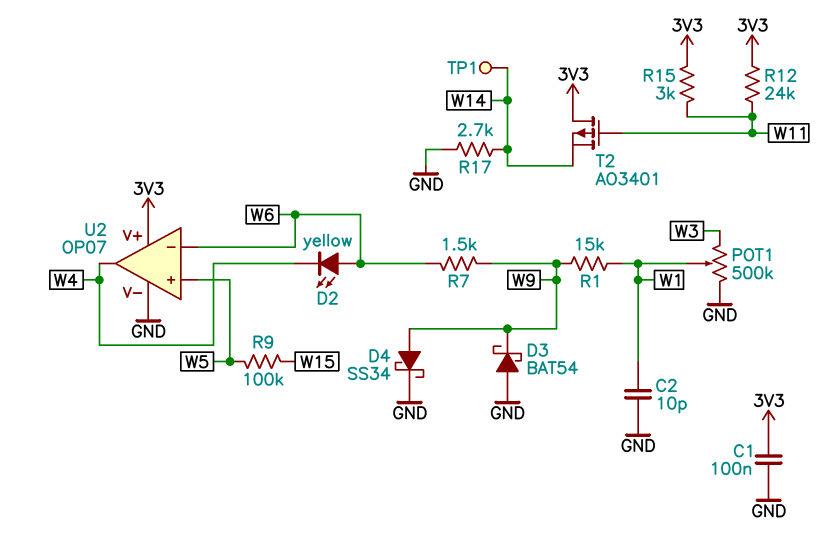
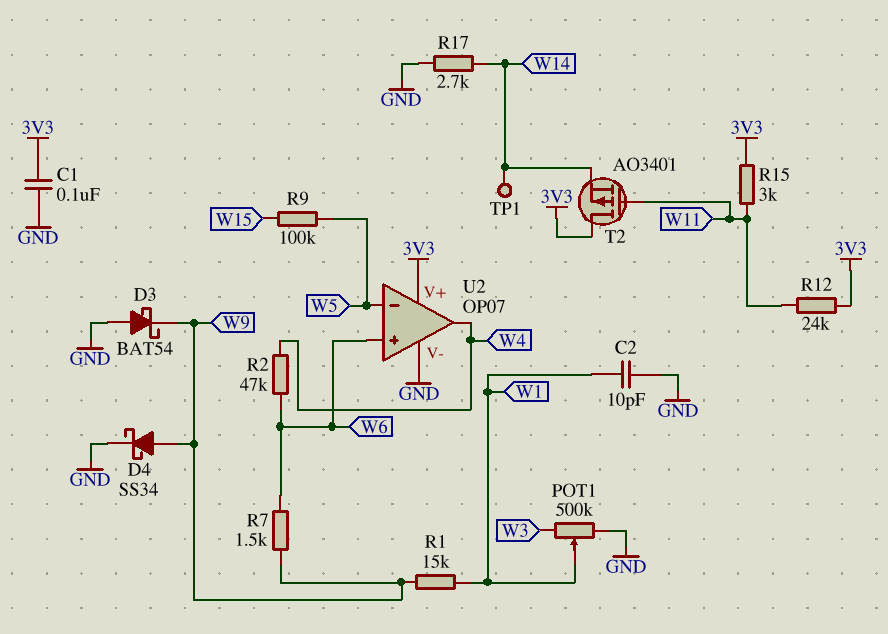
D2: LED yellow (A W6, K W4) -> none
R2: none -> 47k (W4, W6)
U2 pin in+: W5 -> W6
U2 pin in-: W6 -> W5

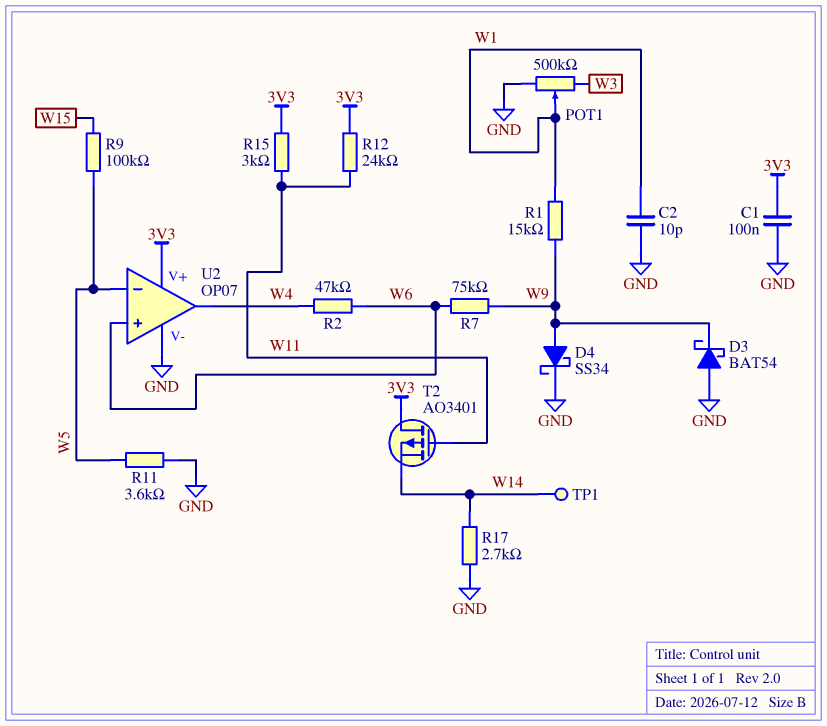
R7: 1.5k (W6, W9) -> 75k (W6, W9)
R11: none -> 3.6k (GND, W5)

